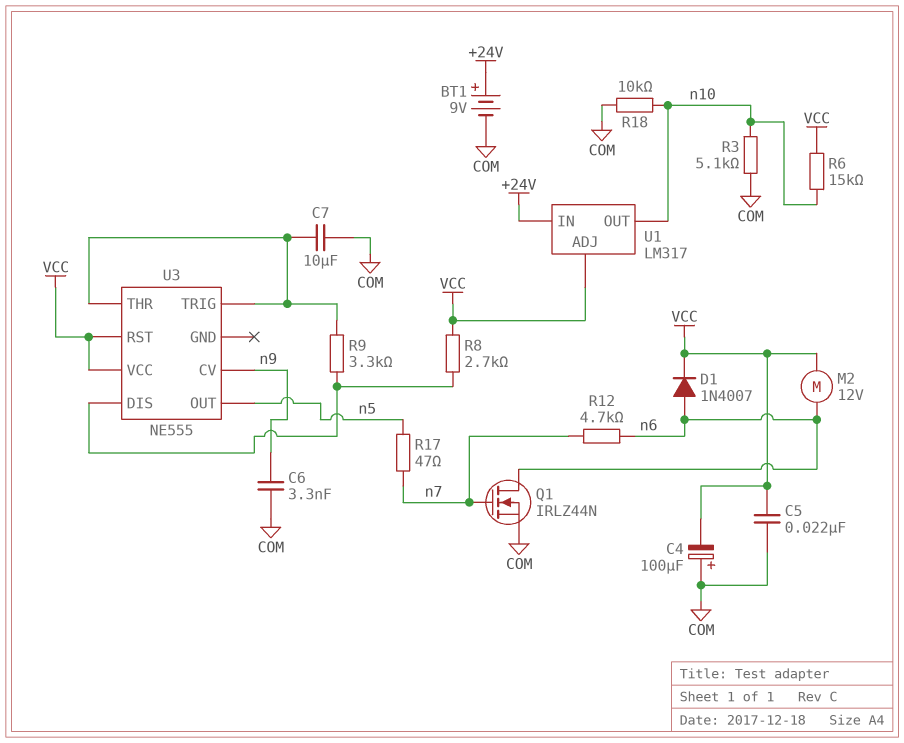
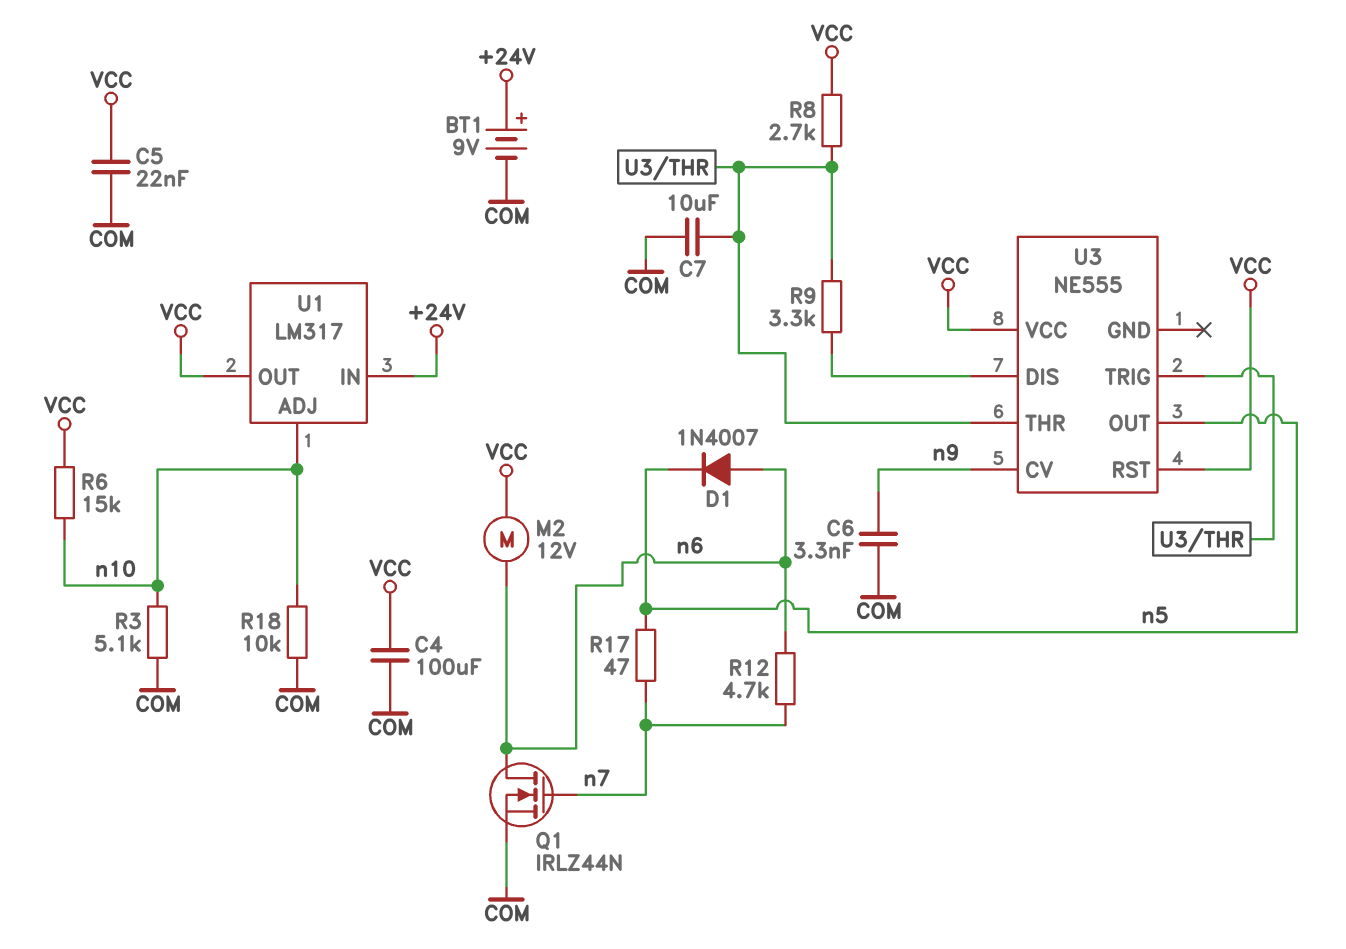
C4: 100uF (plus COM, minus VCC) -> 100uF (COM, VCC)
D1: diode 1N4007 (A n6, K VCC) -> diode 1N4007 (A n6, K n5)
R8: 2.7k (U3/DIS, VCC) -> 2.7k (U3/THR, VCC)
U1 pin ADJ: VCC -> n10
U1 pin OUT: n10 -> VCC

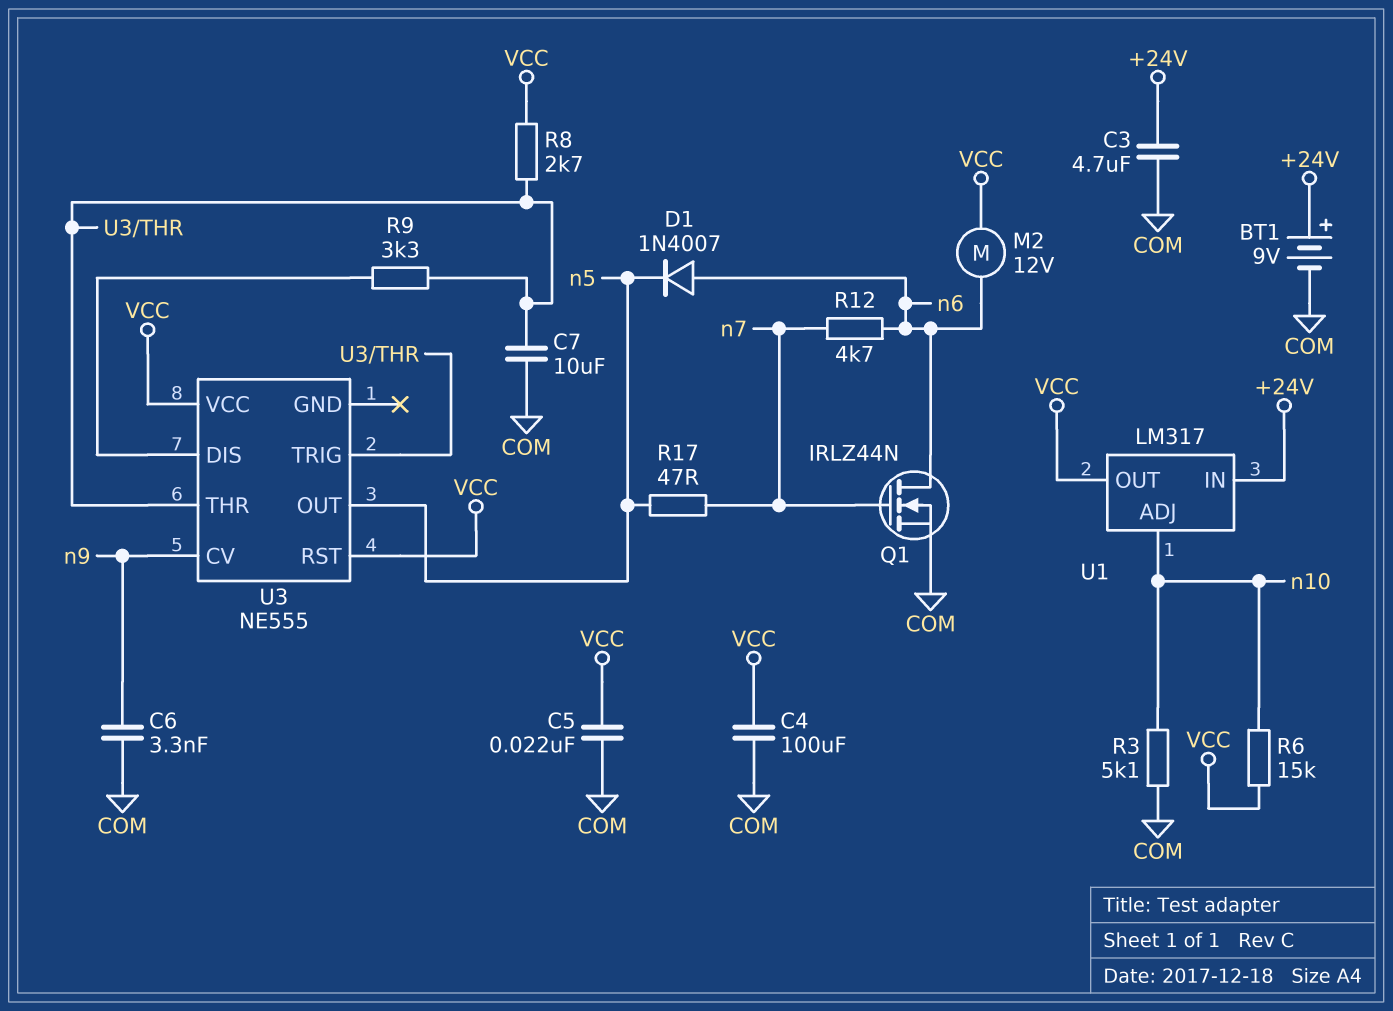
C3: none -> 4.7uF (+24V, COM)
R18: 10k (COM, n10) -> none

